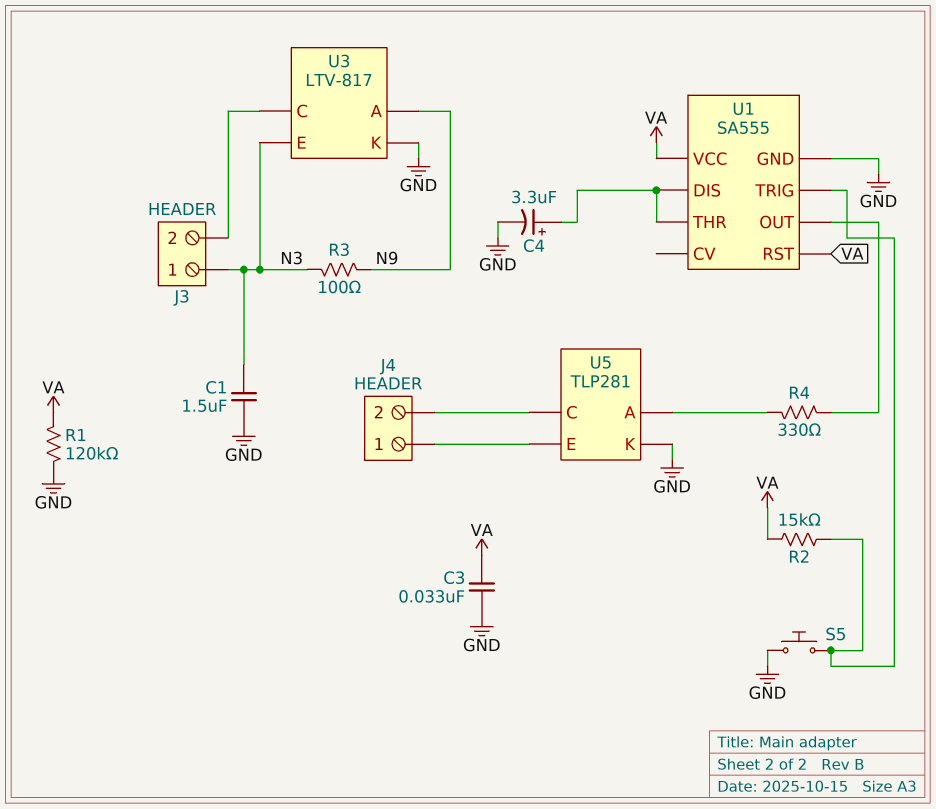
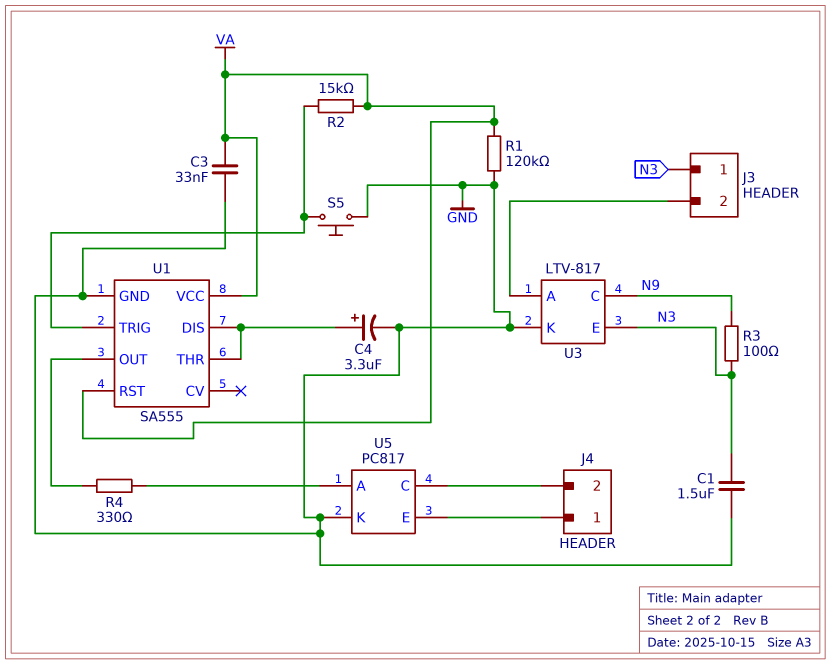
U3 pin A: N9 -> J3/2
U3 pin C: J3/2 -> N9
U5: TLP281 -> PC817

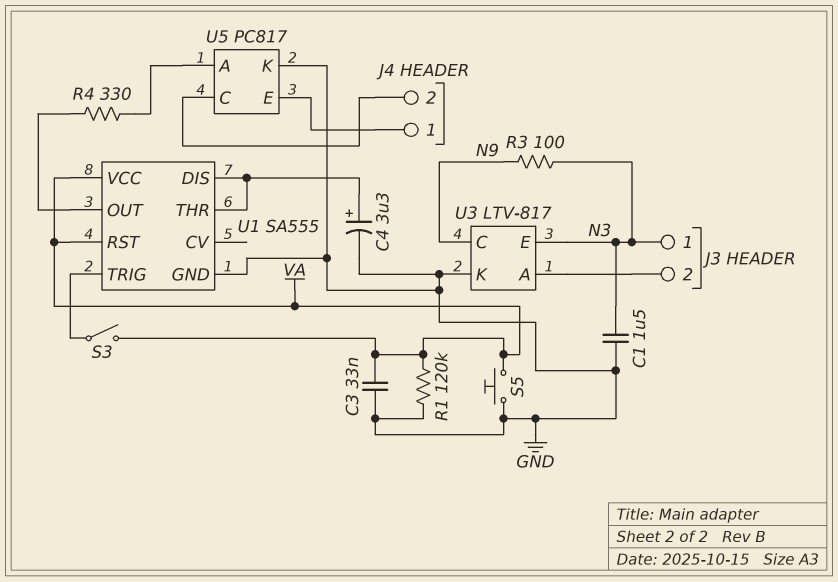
R2: 15k (U1/TRIG, VA) -> none
S3: none -> switch (U1/TRIG, VA)
S5: button (GND, U1/TRIG) -> button (GND, VA)

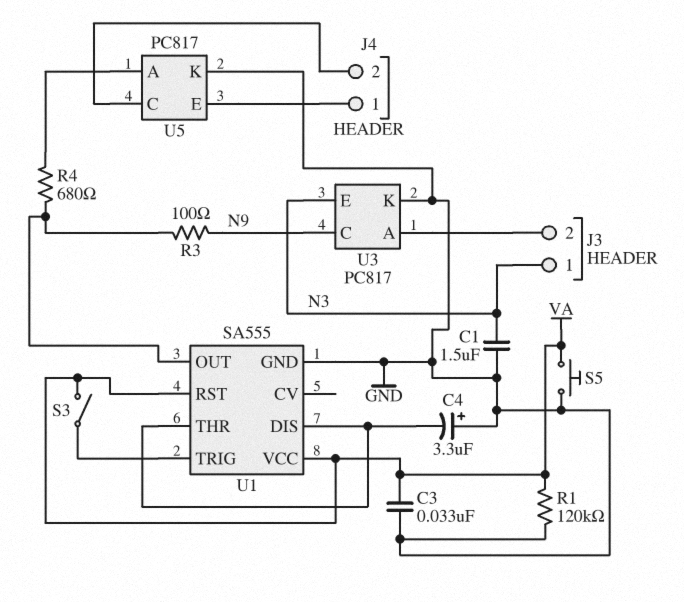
C4: 3.3uF (plus U1/DIS, minus GND) -> 3.3uF (plus GND, minus U1/DIS)
R3: 100 (N3, N9) -> 100 (N9, U1/OUT)
R4: 330 (U1/OUT, U5/A) -> 680 (U1/OUT, U5/A)
U3: LTV-817 -> PC817

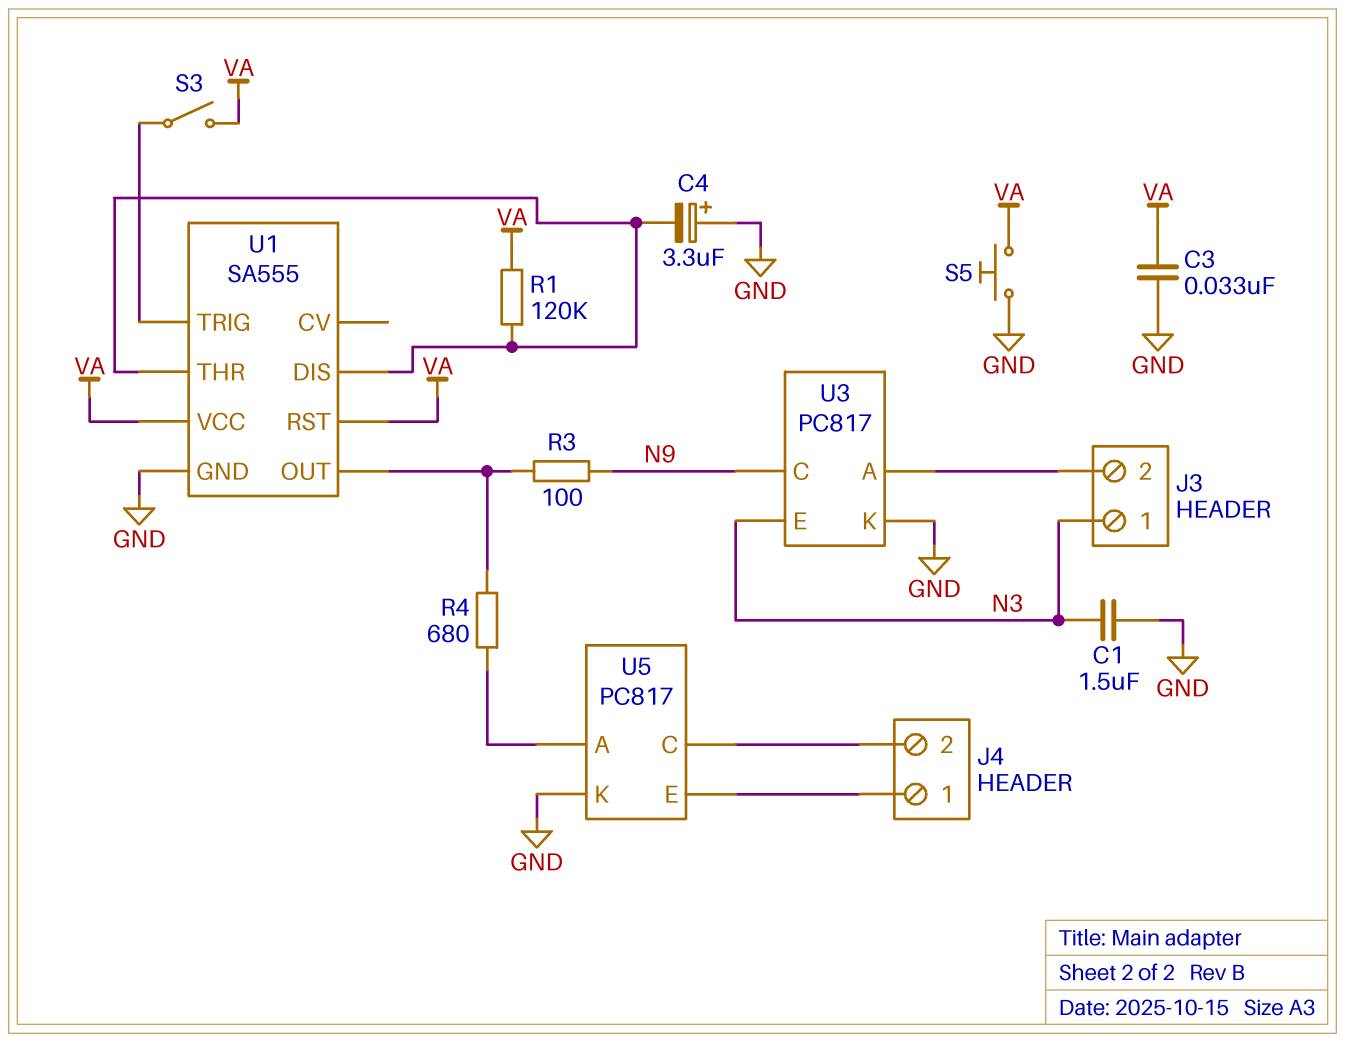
R1: 120k (GND, VA) -> 120k (U1/DIS, VA)

